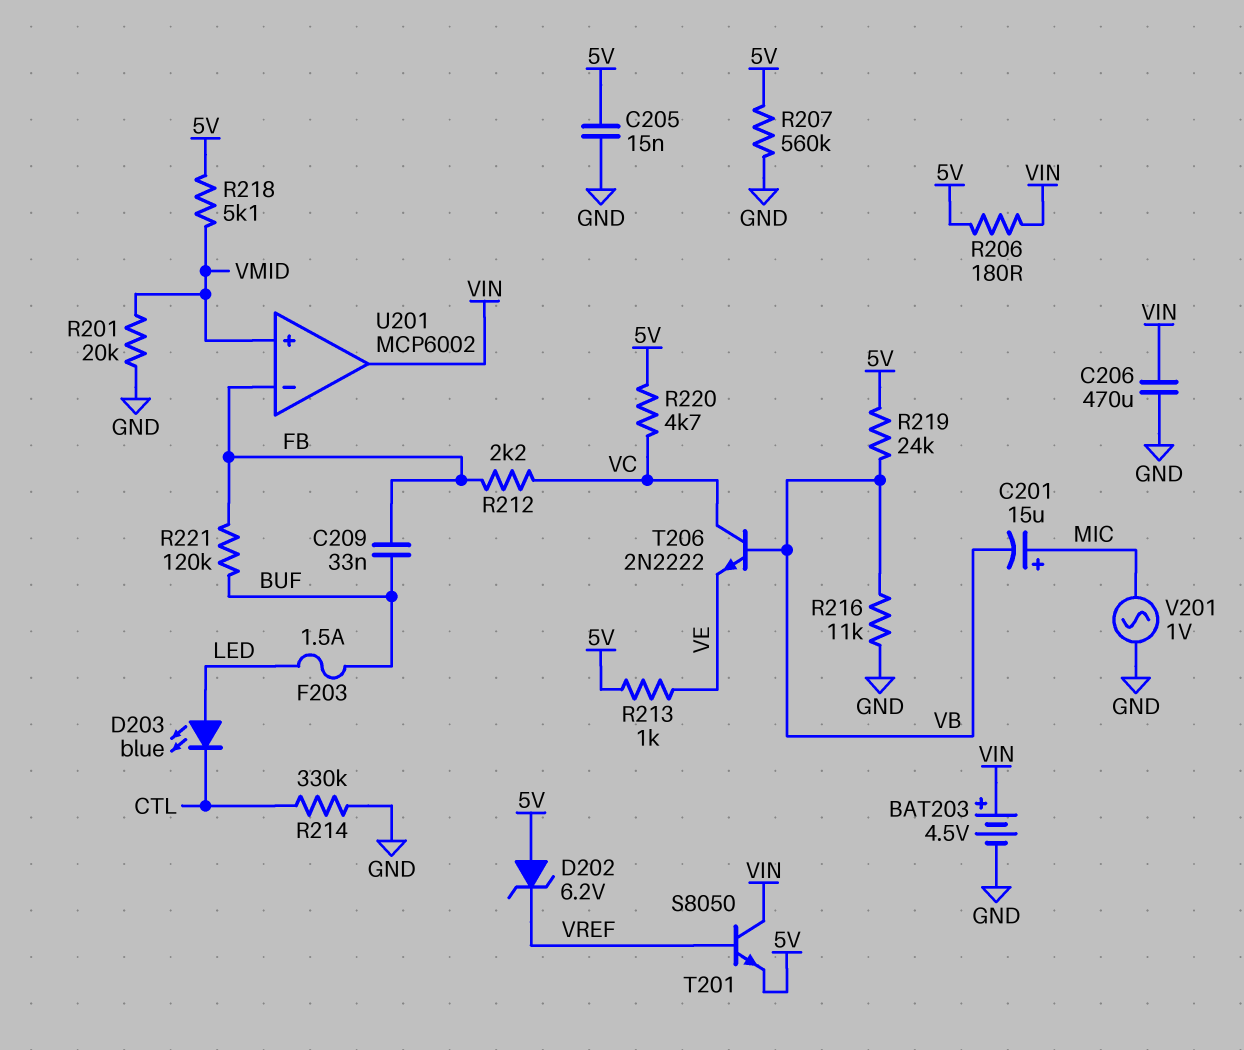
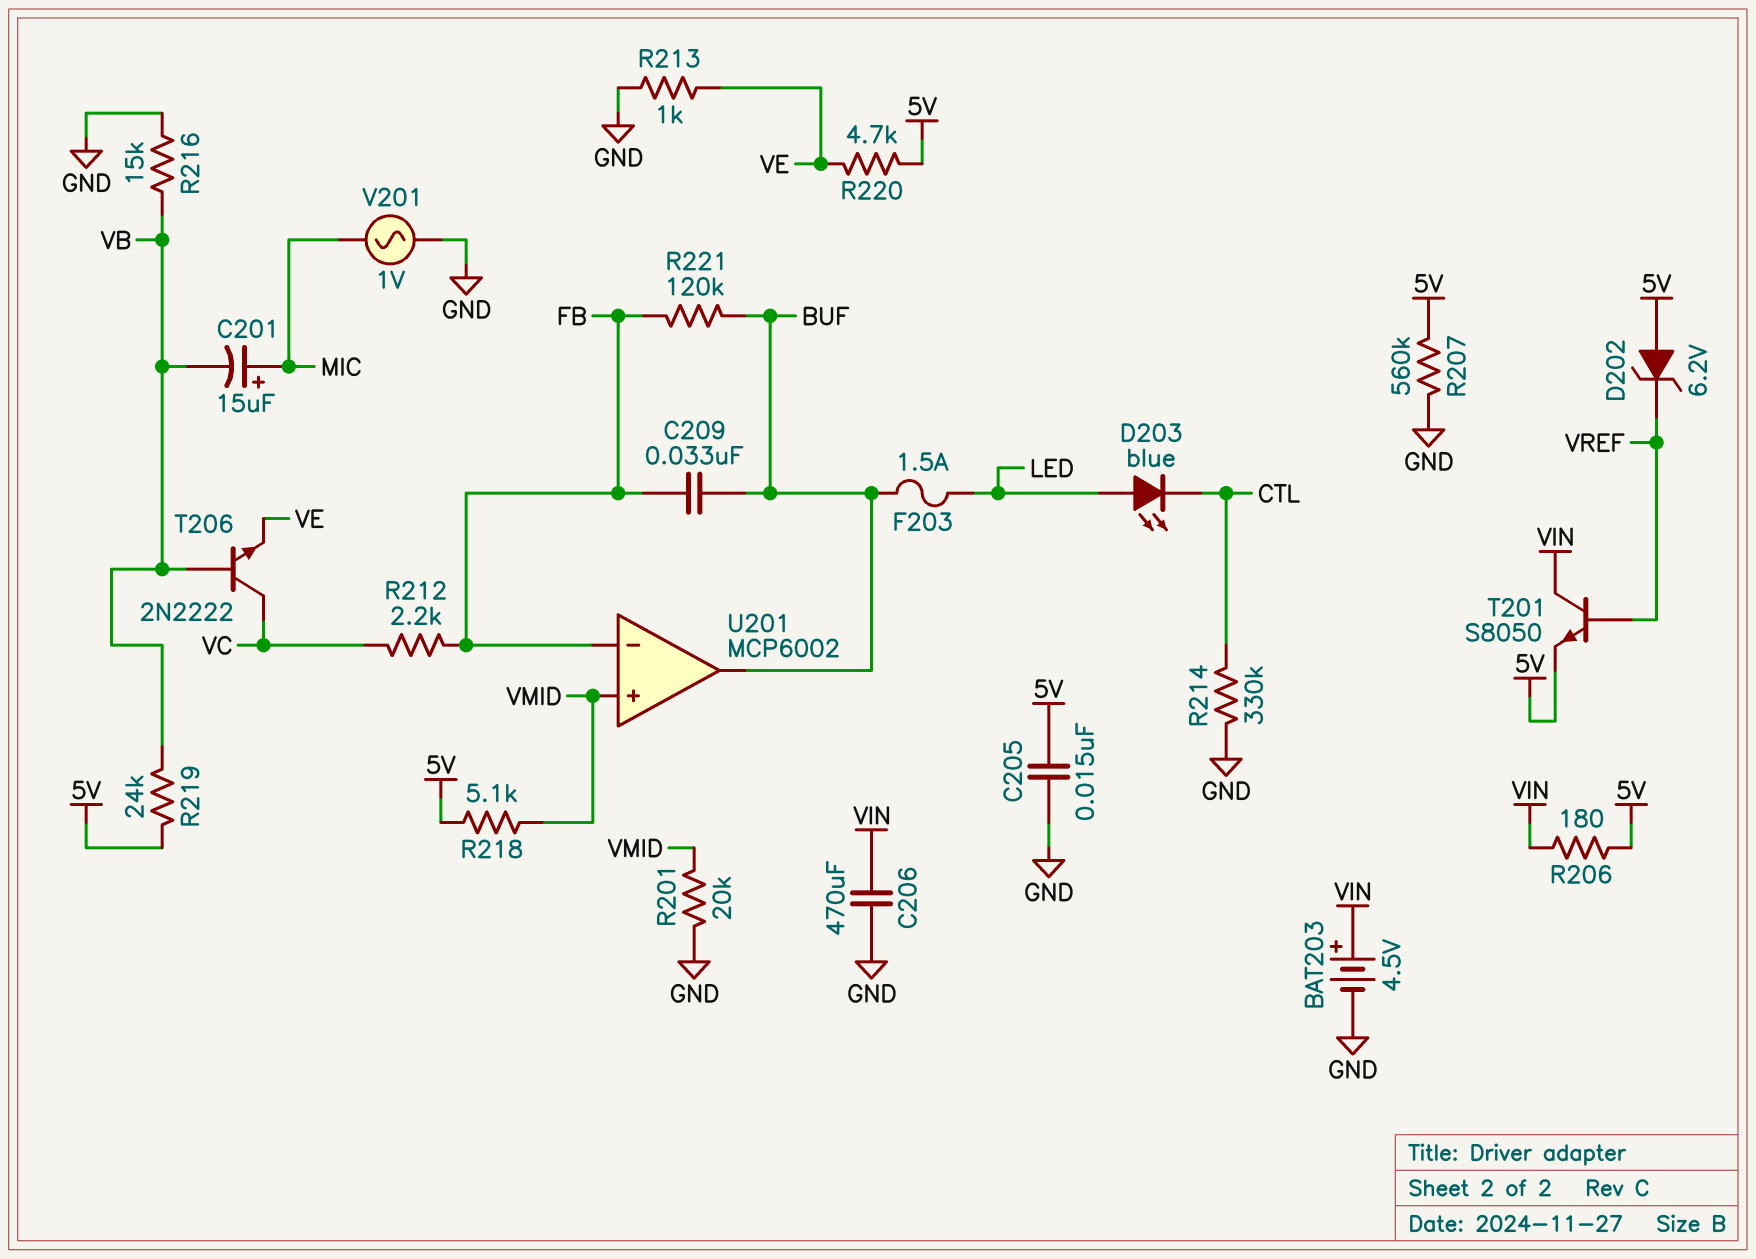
R213: 1k (5V, VE) -> 1k (GND, VE)
R216: 11k (GND, VB) -> 15k (GND, VB)
R220: 4.7k (5V, VC) -> 4.7k (5V, VE)
U201 pin out: VIN -> BUF

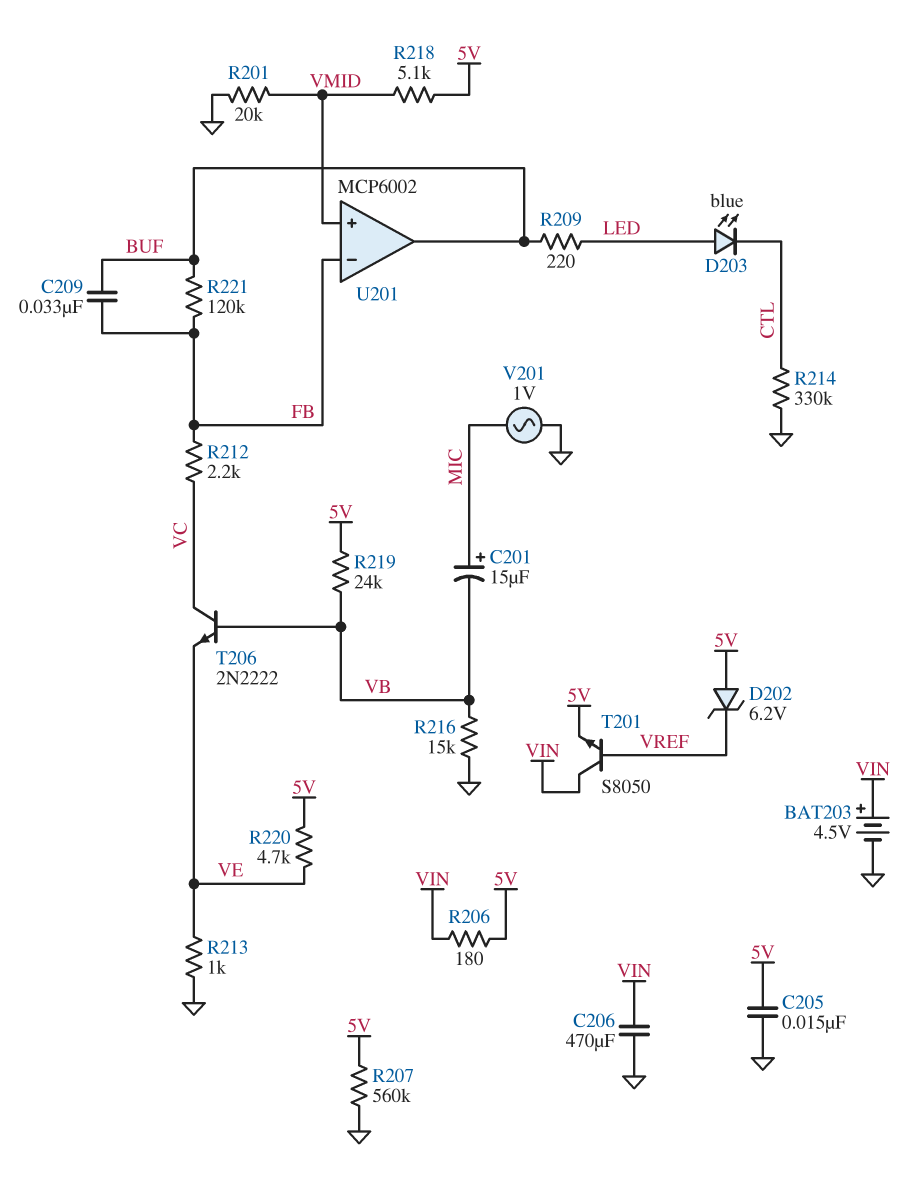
F203: 1.5A (BUF, LED) -> none
R209: none -> 220 (BUF, LED)

